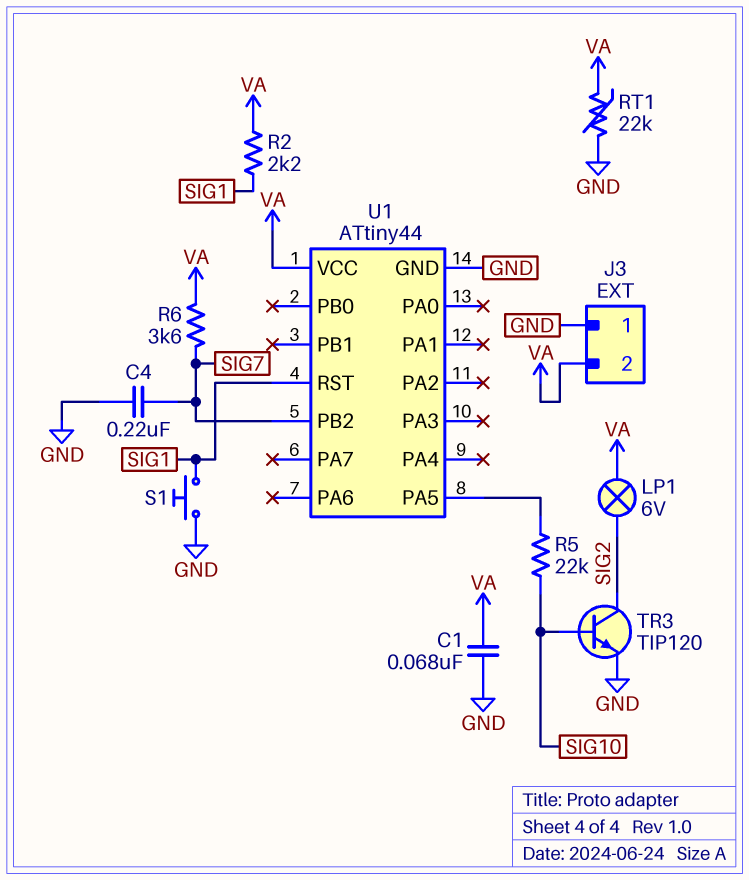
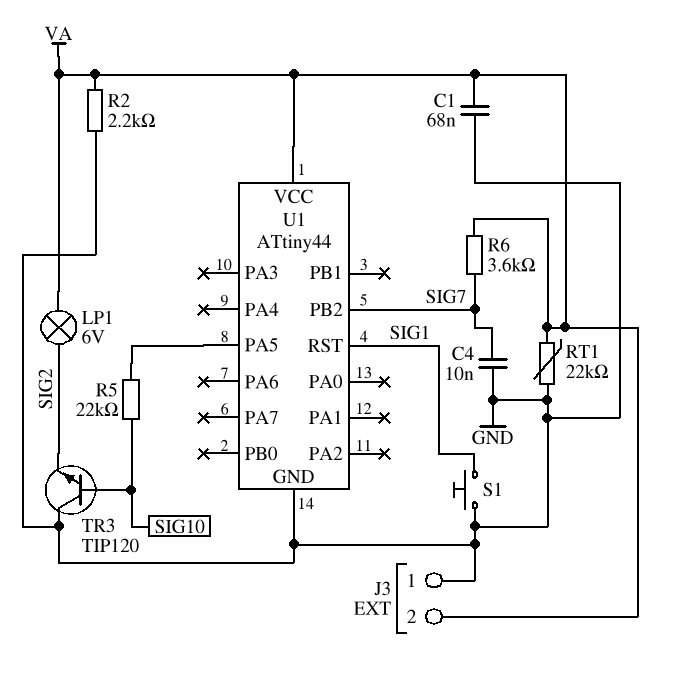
C4: 220nF (GND, SIG7) -> 10nF (GND, SIG7)
R2: 2.2k (SIG1, VA) -> 2.2k (GND, VA)
TR3: NPN TIP120 (B SIG10, C SIG2, E GND) -> NPN TIP120 (B SIG10, C GND, E SIG2)

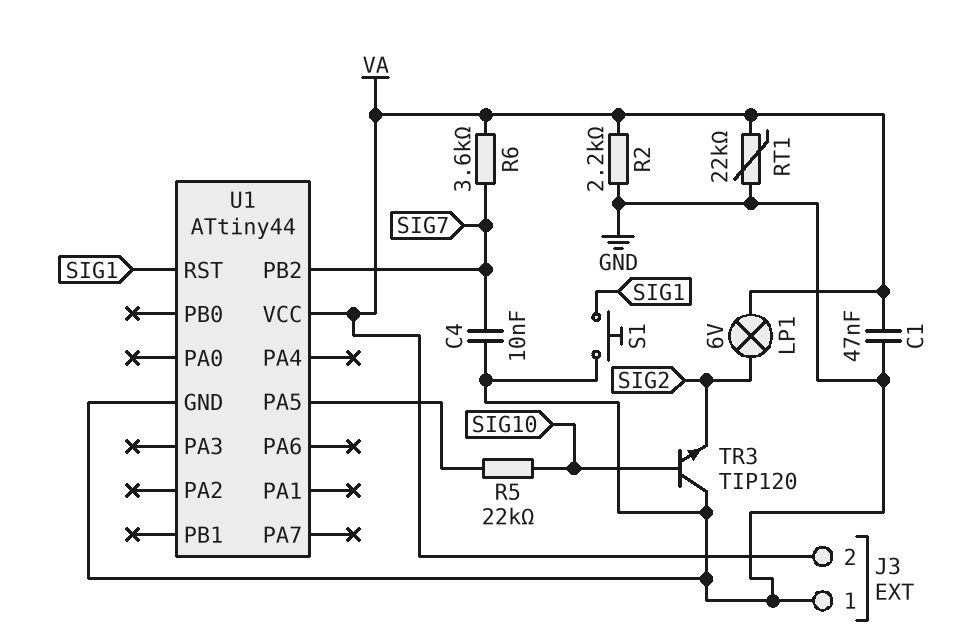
C1: 68nF (GND, VA) -> 47nF (GND, VA)

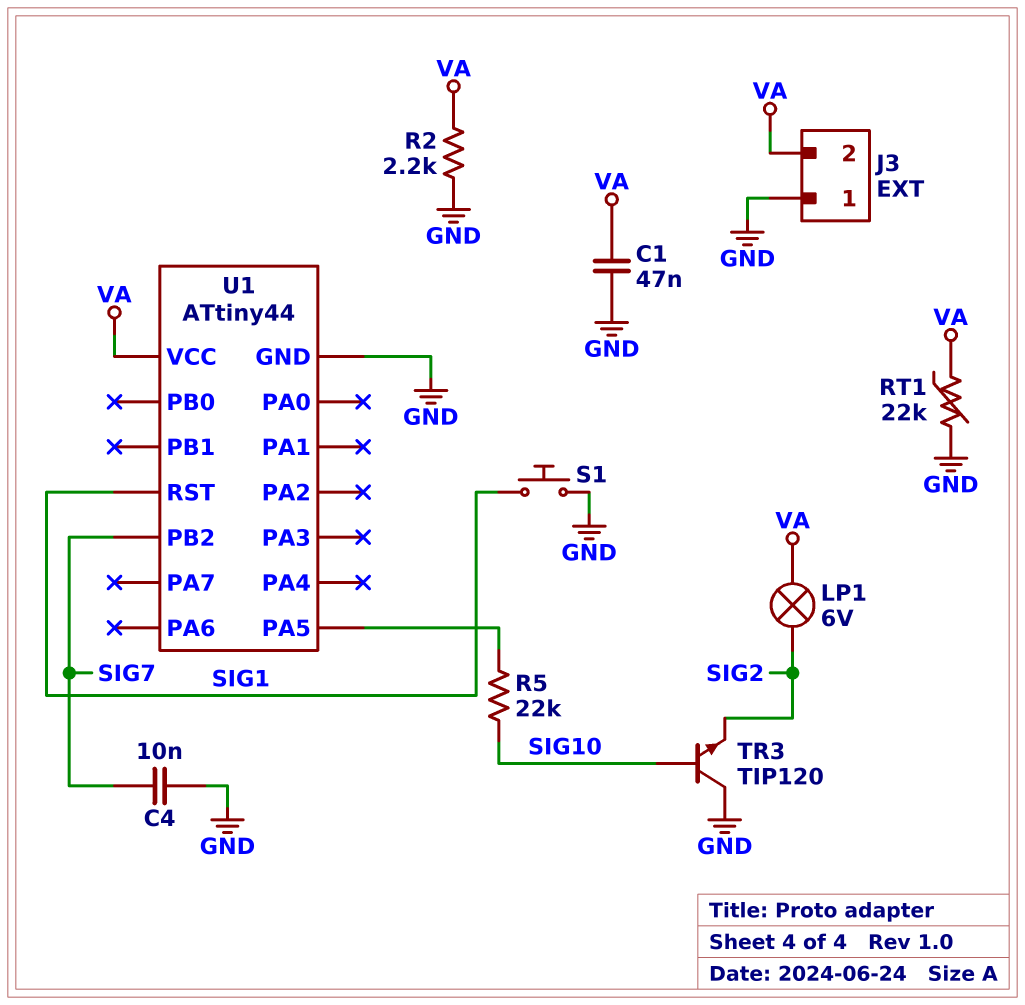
R6: 3.6k (SIG7, VA) -> none

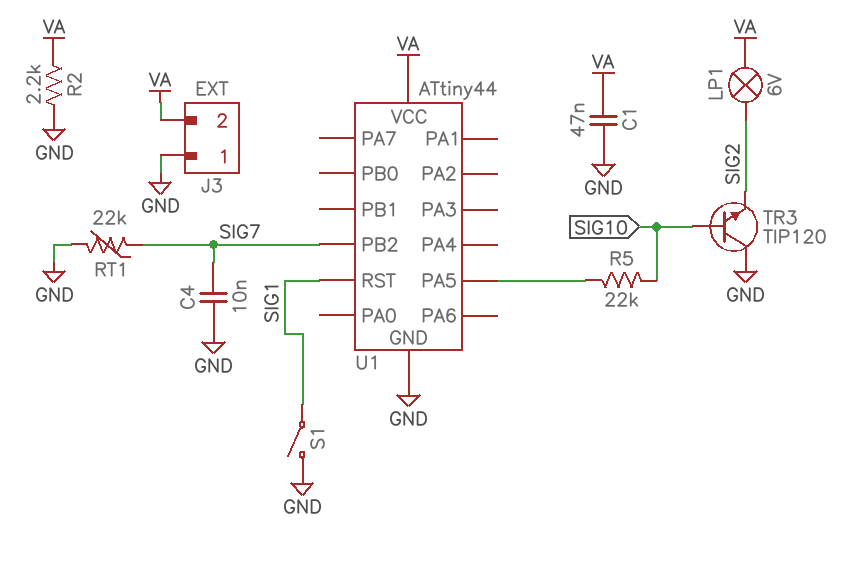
RT1: 22k (GND, VA) -> 22k (GND, SIG7)
S1: button (GND, SIG1) -> switch (GND, SIG1)

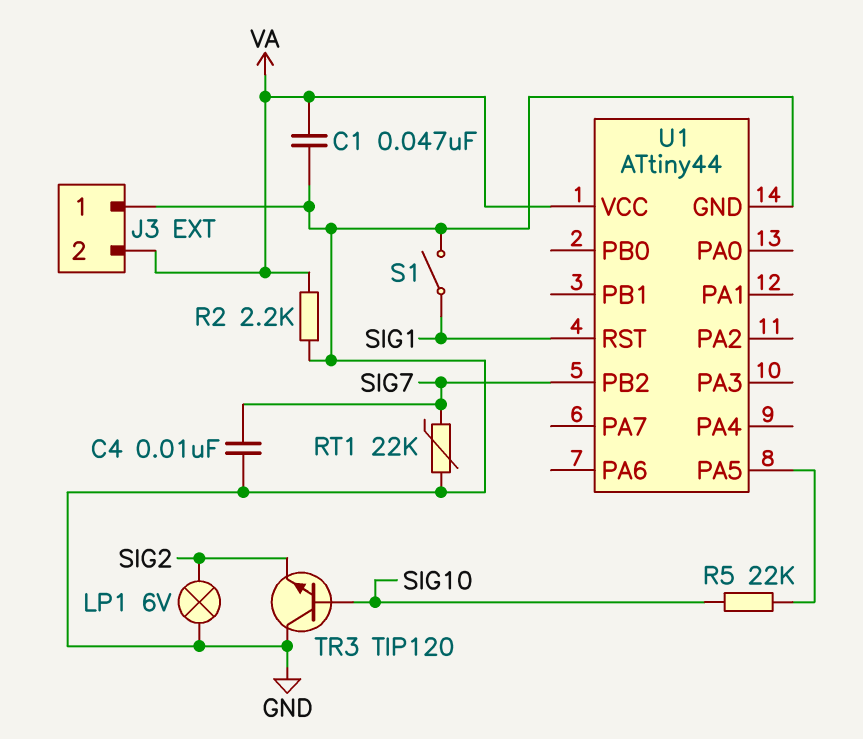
LP1: lamp 6V (SIG2, VA) -> lamp 6V (GND, SIG2)

